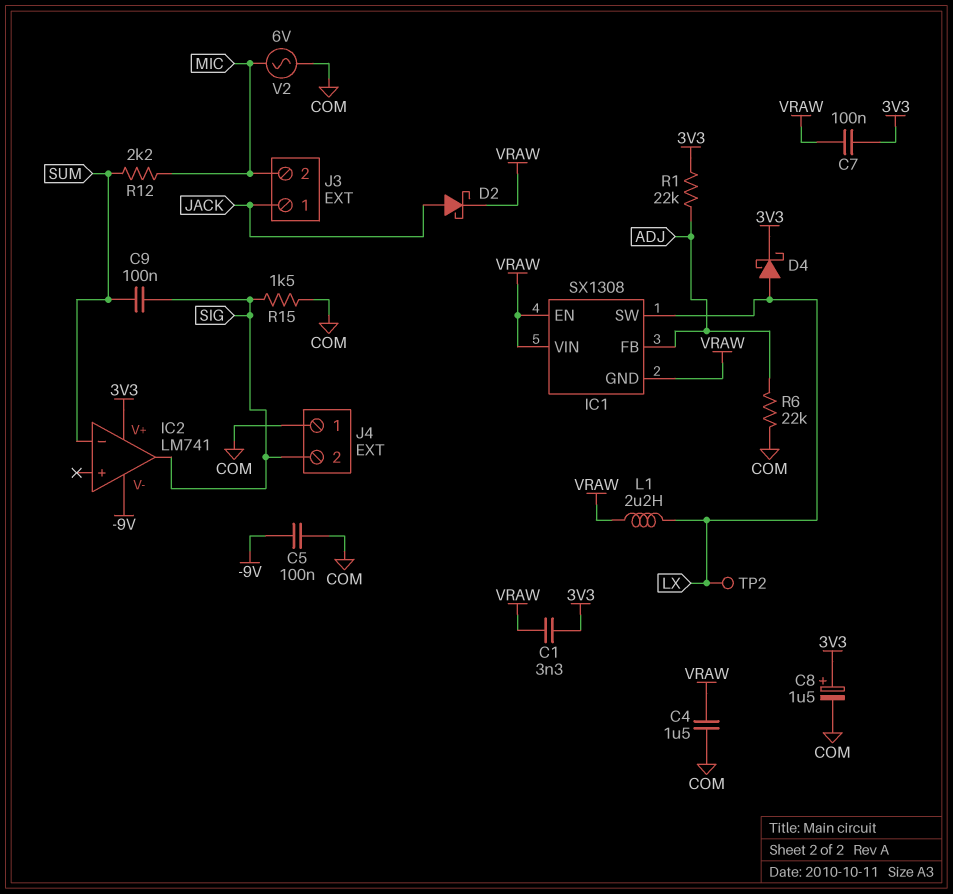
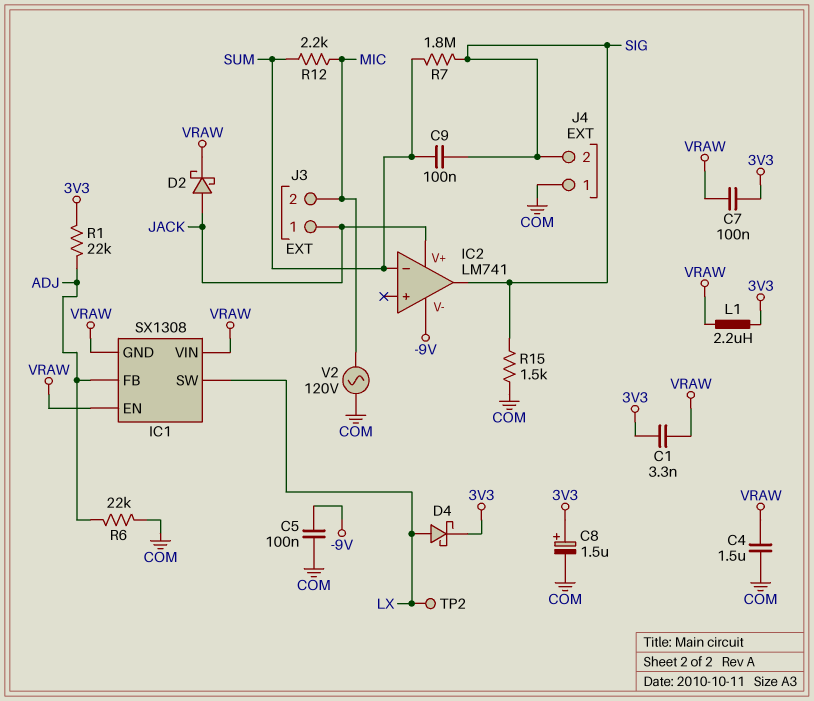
IC2 pin V+: 3V3 -> JACK
L1: 2.2uH (LX, VRAW) -> 2.2uH (3V3, VRAW)
R7: none -> 1.8M (SIG, SUM)
V2: AC 6V (COM, MIC) -> AC 120V (COM, MIC)

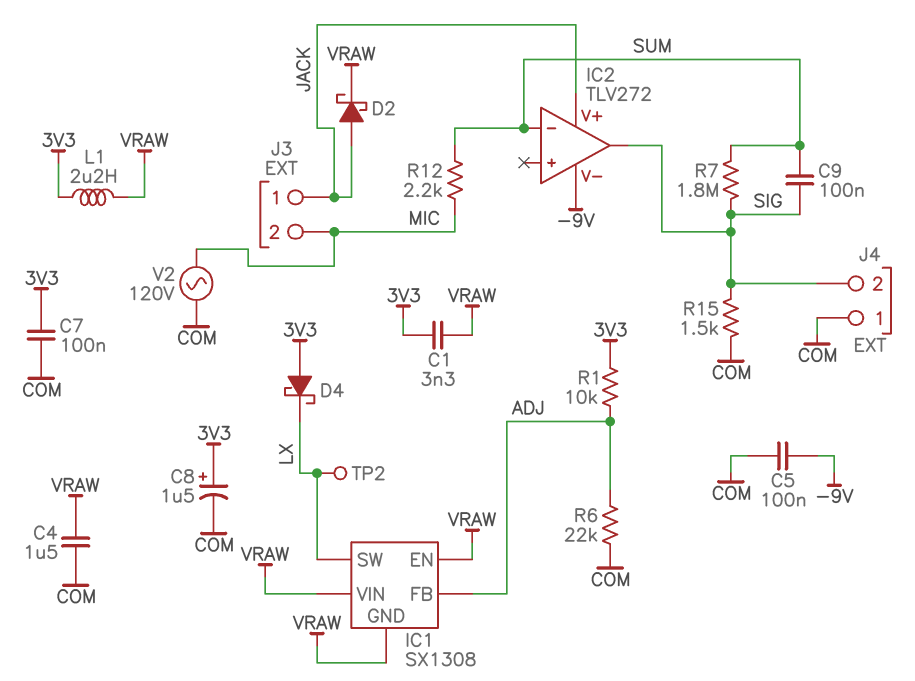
C7: 100nF (3V3, VRAW) -> 100nF (3V3, COM)
D4: schottky (A LX, K 3V3) -> schottky (A 3V3, K LX)
IC2: LM741 -> TLV272
R1: 22k (3V3, ADJ) -> 10k (3V3, ADJ)

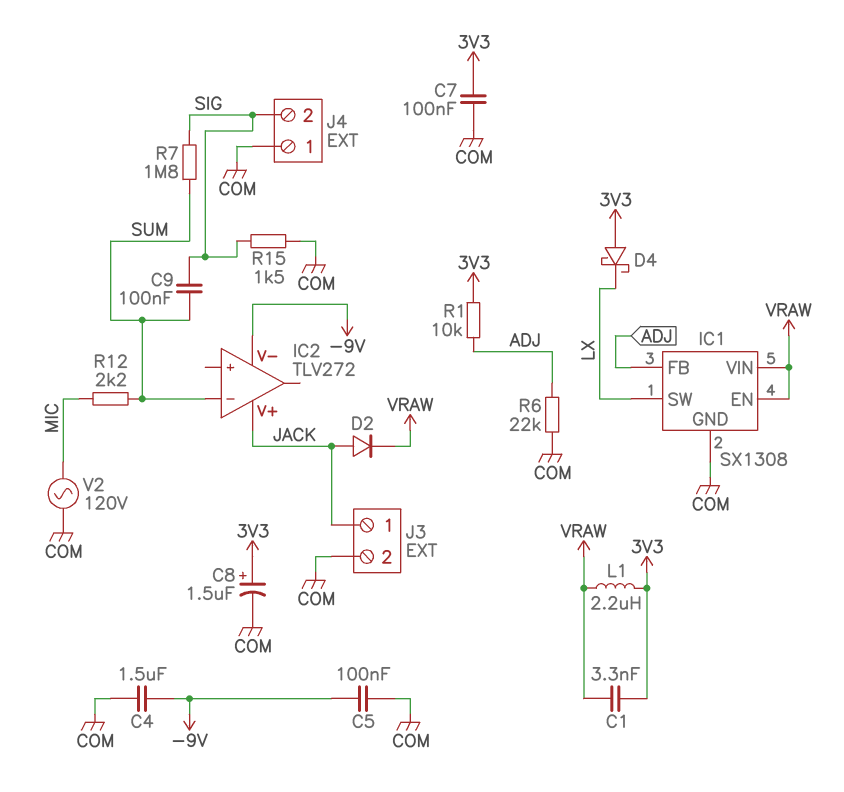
C4: 1.5uF (COM, VRAW) -> 1.5uF (-9V, COM)
D2: schottky (A JACK, K VRAW) -> diode (A JACK, K VRAW)
IC1 pin GND: VRAW -> COM
IC2 pin out: SIG -> none
J3 pin 2: MIC -> COM
TP2: test point (LX) -> none

